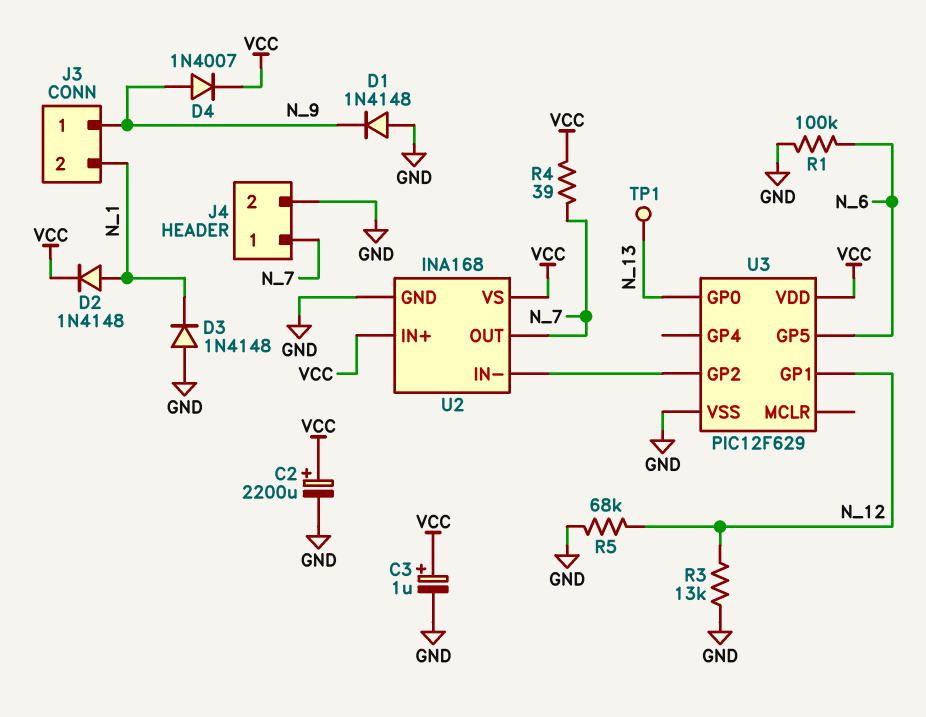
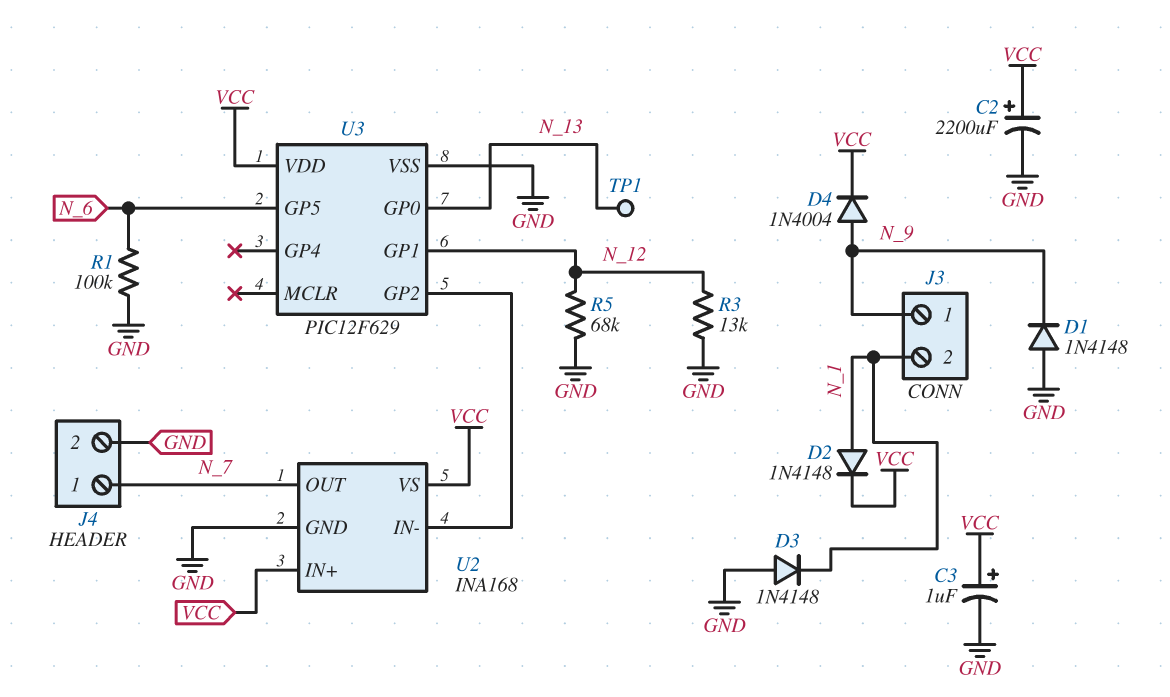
D4: diode 1N4007 (A N_9, K VCC) -> diode 1N4004 (A N_9, K VCC)
R4: 39 (N_7, VCC) -> none

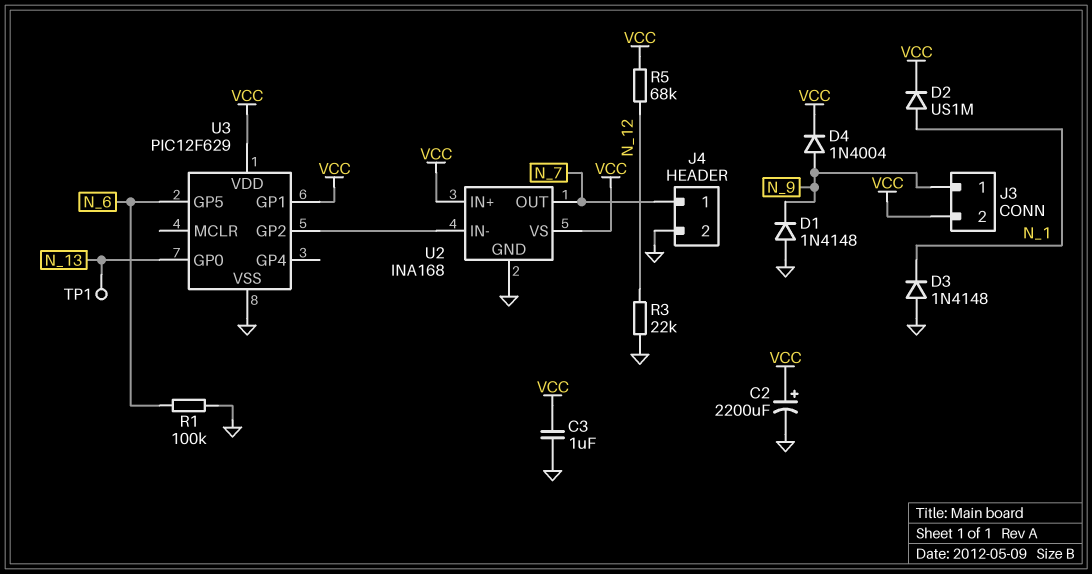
C3: 1uF (plus VCC, minus GND) -> 1uF (GND, VCC)
D2: diode 1N4148 (A N_1, K VCC) -> diode US1M (A N_1, K VCC)
J3 pin 2: N_1 -> VCC
R3: 13k (GND, N_12) -> 22k (GND, N_12)
R5: 68k (GND, N_12) -> 68k (N_12, VCC)
U3 pin GP1: N_12 -> VCC

